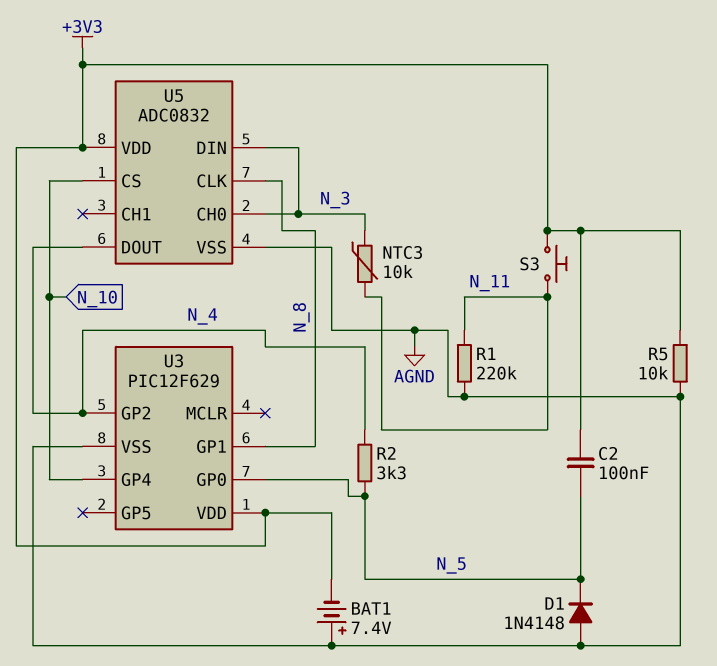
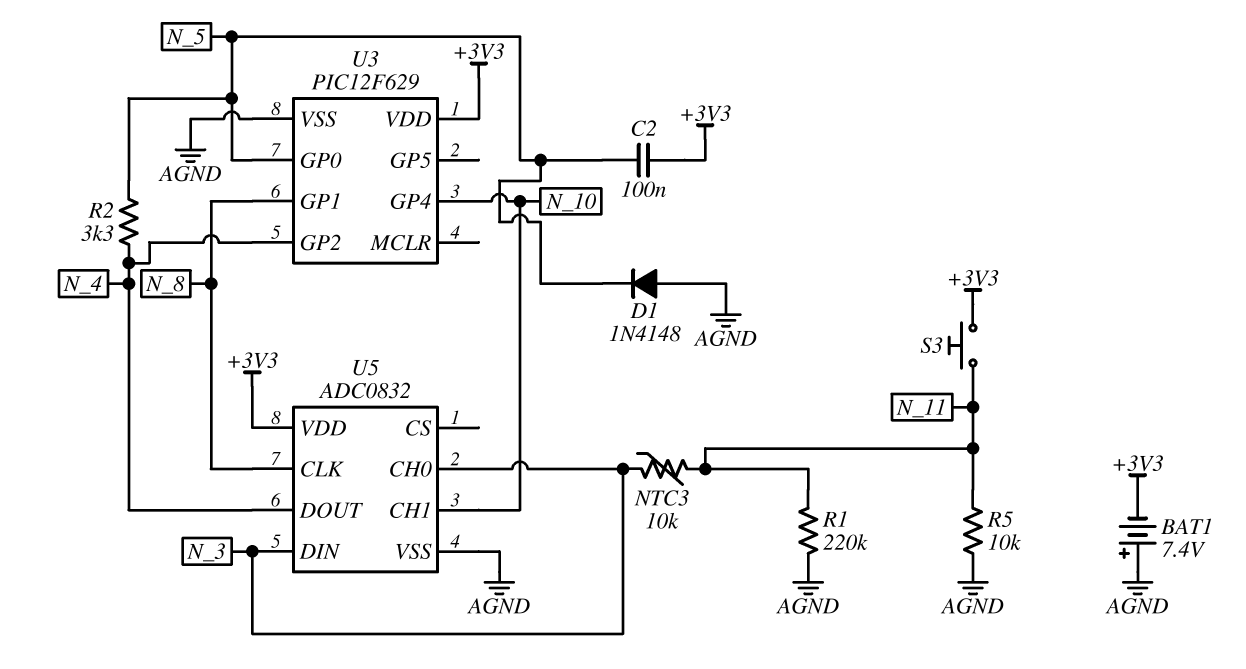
R5: 10k (+3V3, AGND) -> 10k (AGND, N_11)
U5 pin CH1: none -> N_10
U5 pin CS: N_10 -> none

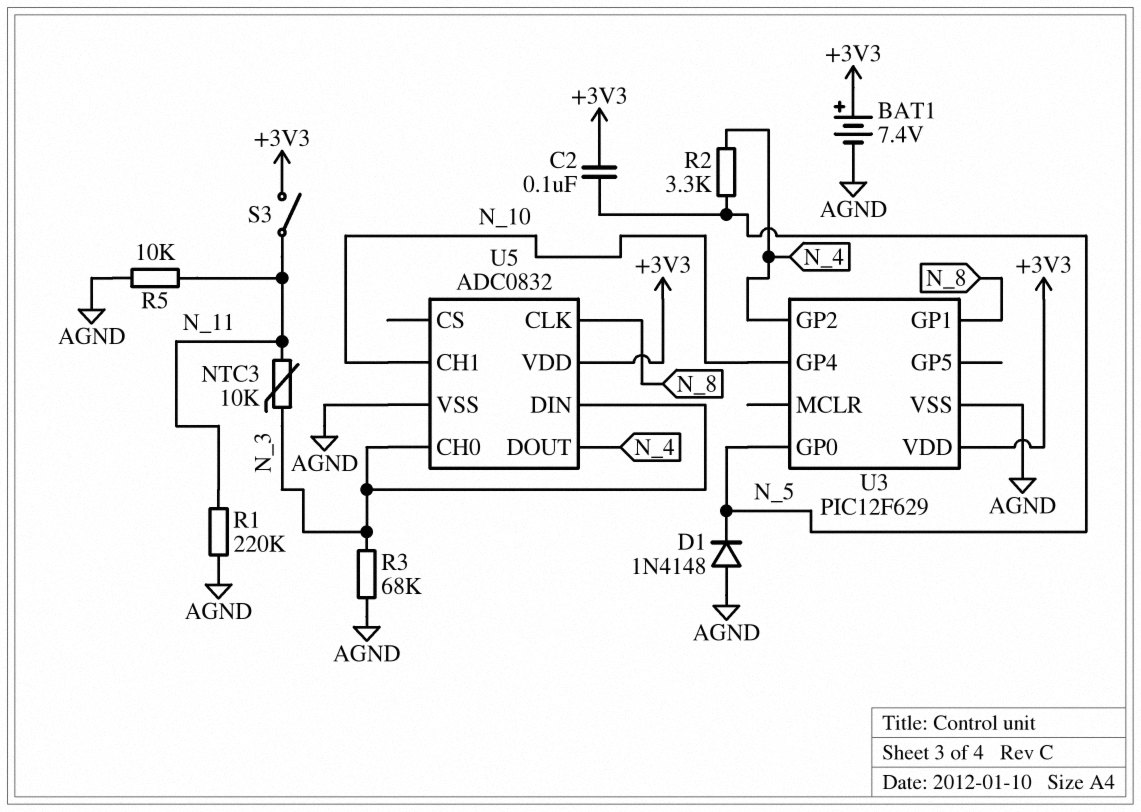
BAT1: 7.4V (plus AGND, minus +3V3) -> 7.4V (plus +3V3, minus AGND)
R3: none -> 68k (AGND, N_3)
S3: button (+3V3, N_11) -> switch (+3V3, N_11)

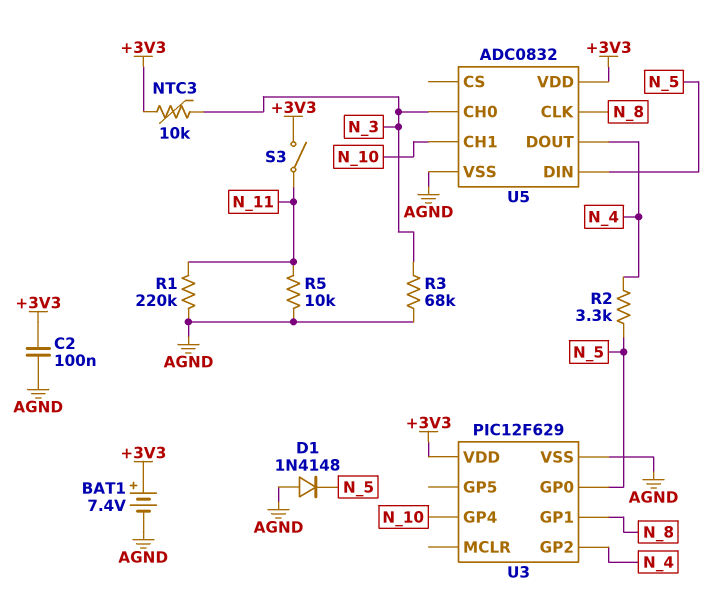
C2: 100nF (+3V3, N_5) -> 100nF (+3V3, AGND)
NTC3: 10k (N_3, N_11) -> 10k (+3V3, N_3)
U5 pin DIN: N_3 -> N_5

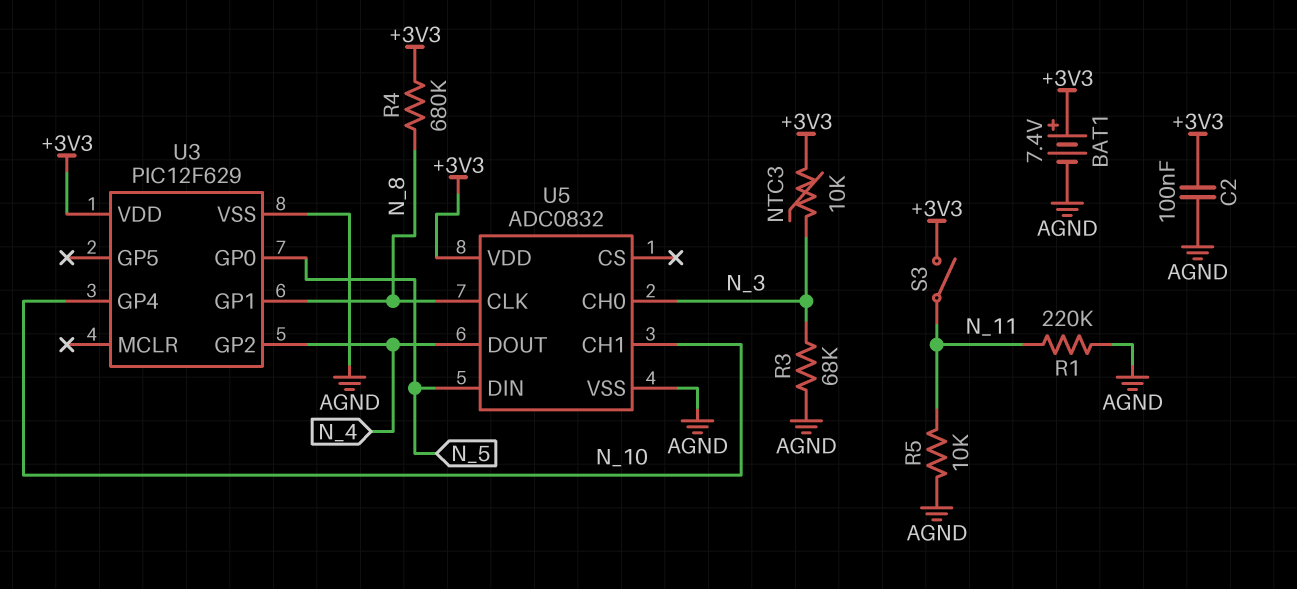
D1: diode 1N4148 (A AGND, K N_5) -> none
R2: 3.3k (N_4, N_5) -> none
R4: none -> 680k (+3V3, N_8)

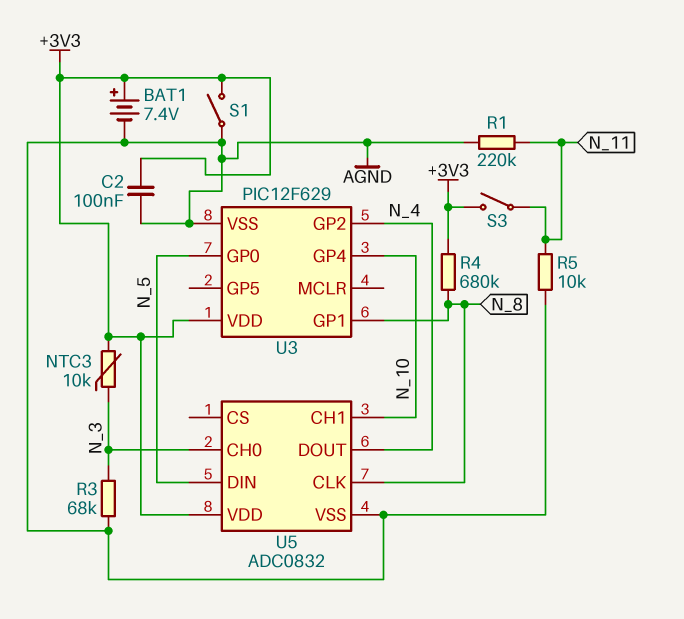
S1: none -> switch (+3V3, AGND)

